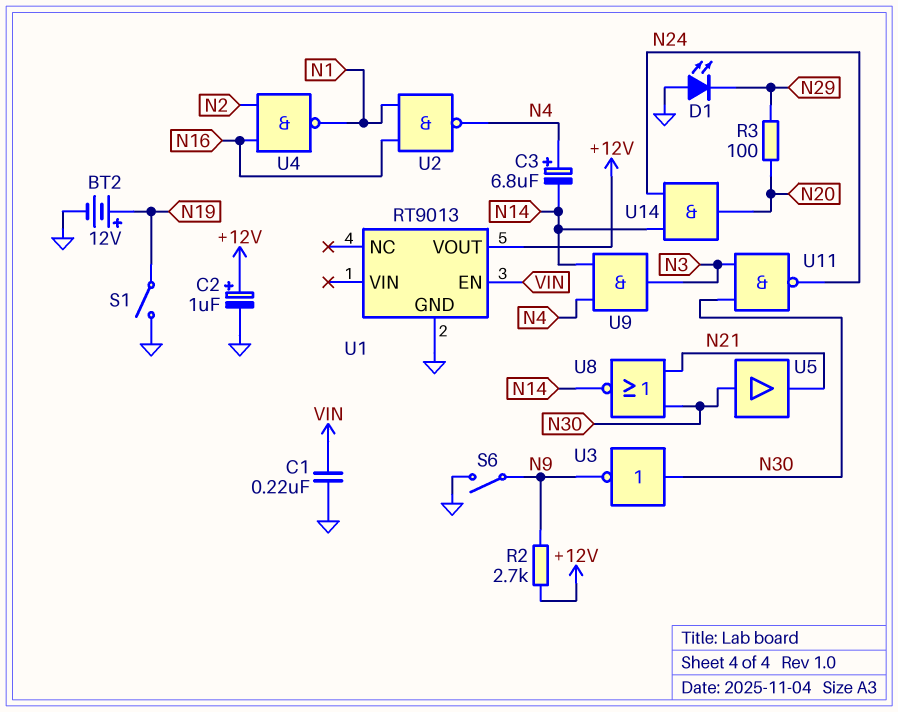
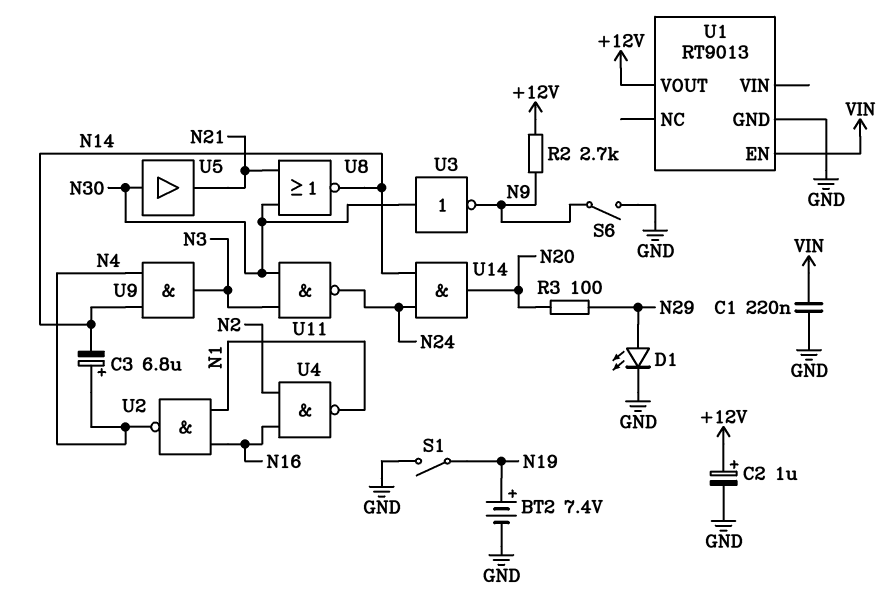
BT2: 12V (plus N19, minus GND) -> 7.4V (plus N19, minus GND)
D1: LED (A GND, K N29) -> LED (A N29, K GND)

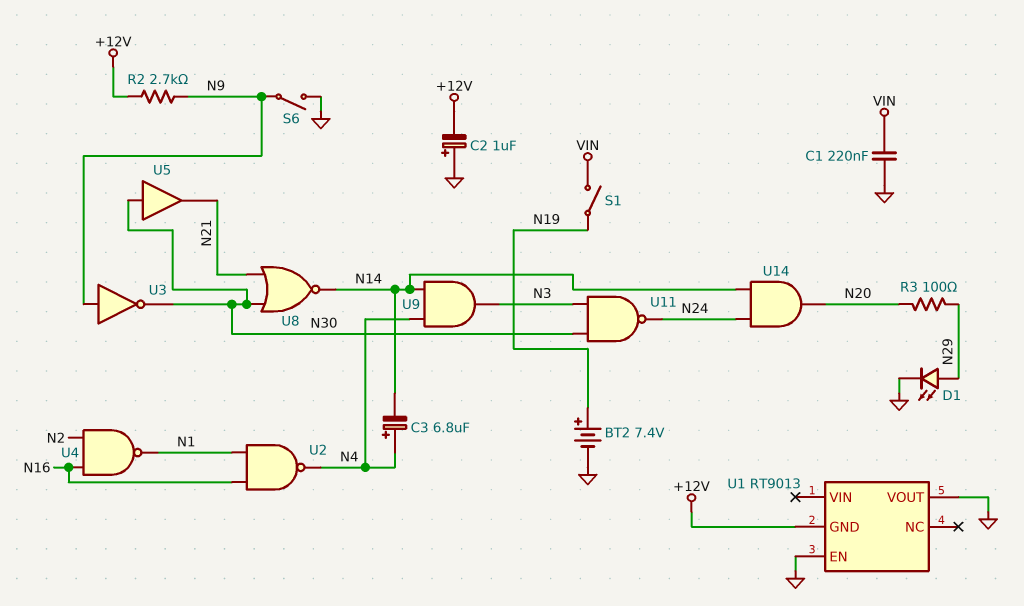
C2: 1uF (plus +12V, minus GND) -> 1uF (plus GND, minus +12V)
S1: switch (GND, N19) -> switch (N19, VIN)
U1 pin EN: VIN -> GND
U1 pin GND: GND -> +12V
U1 pin VOUT: +12V -> GND
U3: NOT (in N30, out N9) -> NOT (in N9, out N30)

